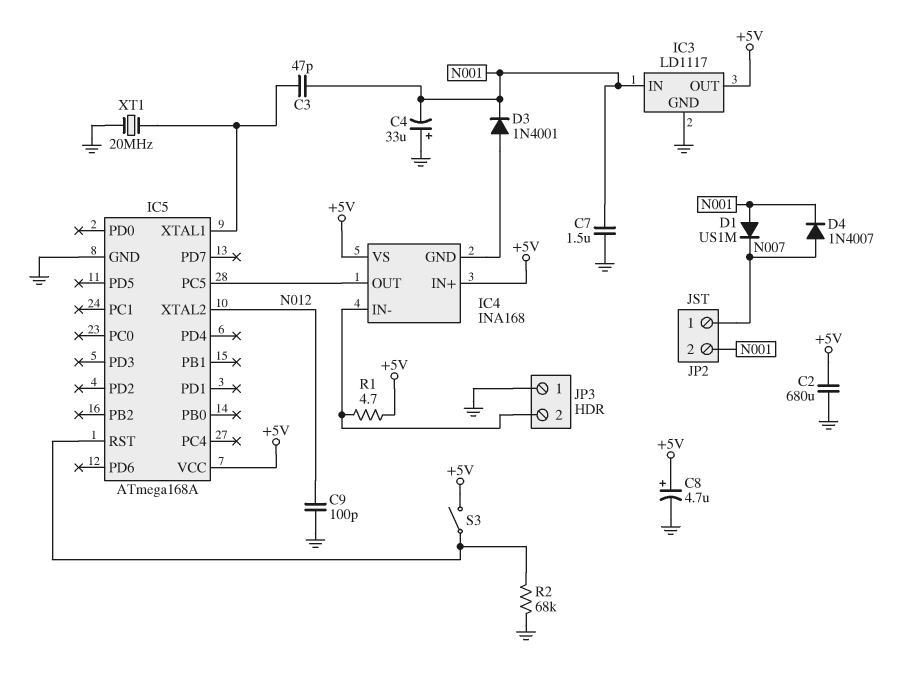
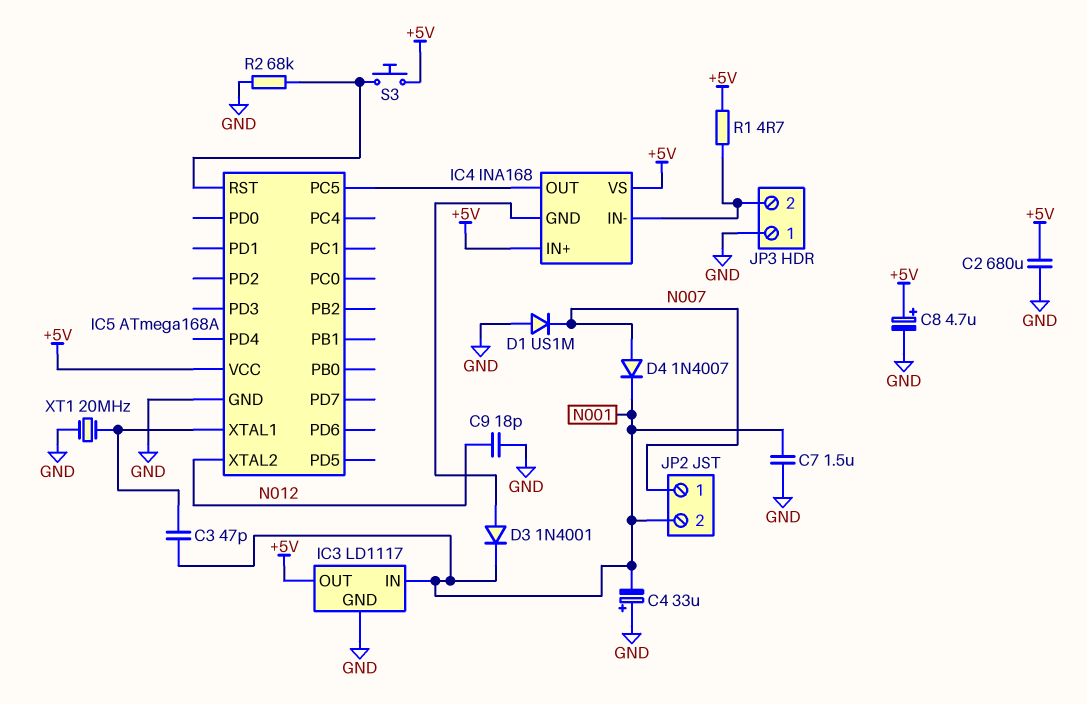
C9: 100pF (GND, N012) -> 18pF (GND, N012)
D1: diode US1M (A N001, K N007) -> diode US1M (A GND, K N007)
S3: switch (+5V, IC5/RST) -> button (+5V, IC5/RST)

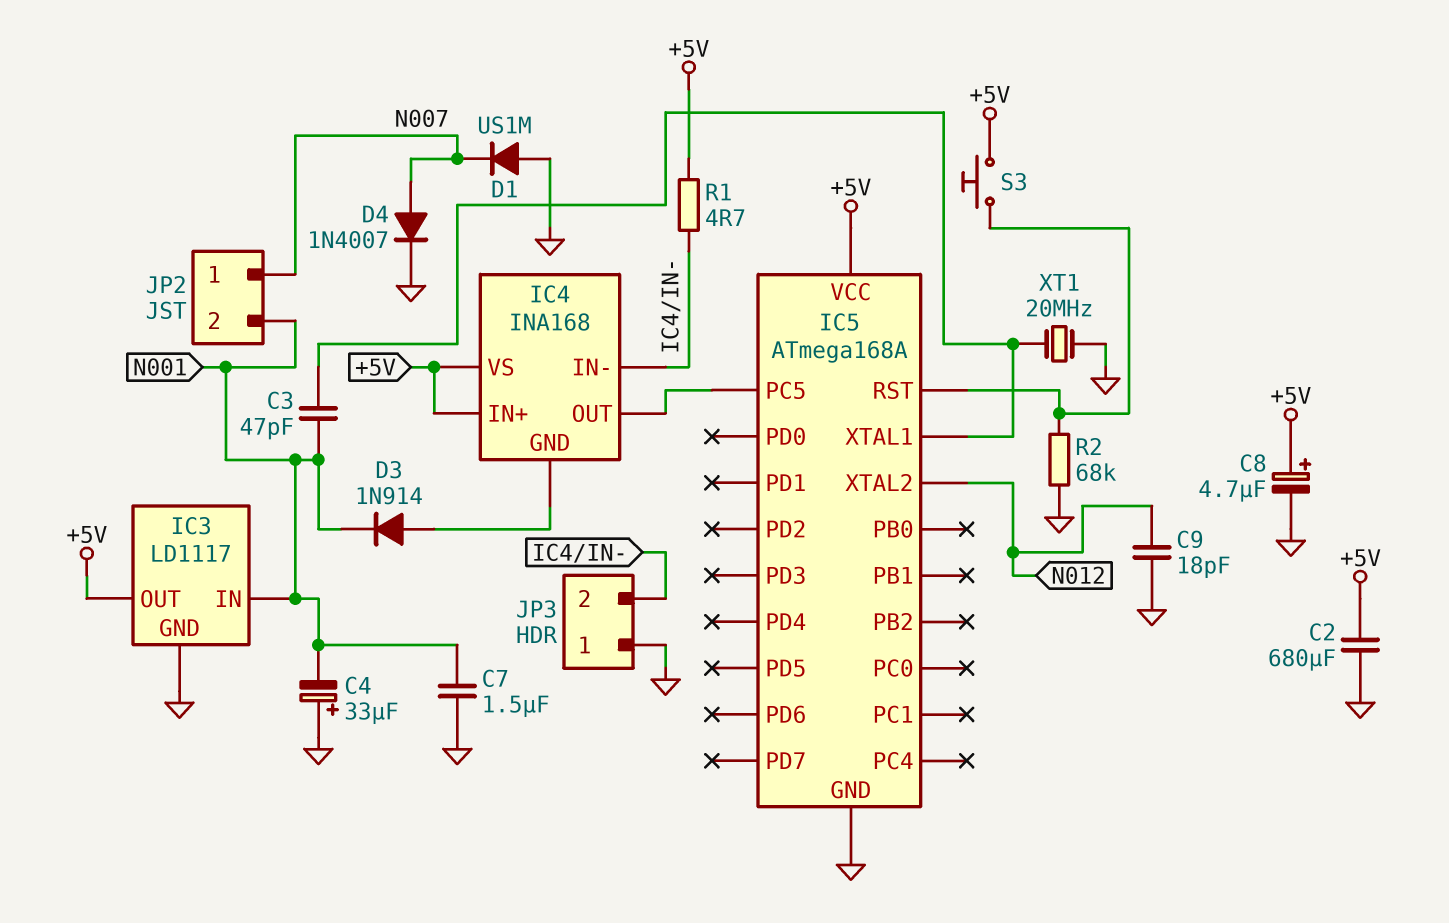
D3: diode 1N4001 (A IC4/GND, K N001) -> diode 1N914 (A IC4/GND, K N001)
D4: diode 1N4007 (A N007, K N001) -> diode 1N4007 (A N007, K GND)

